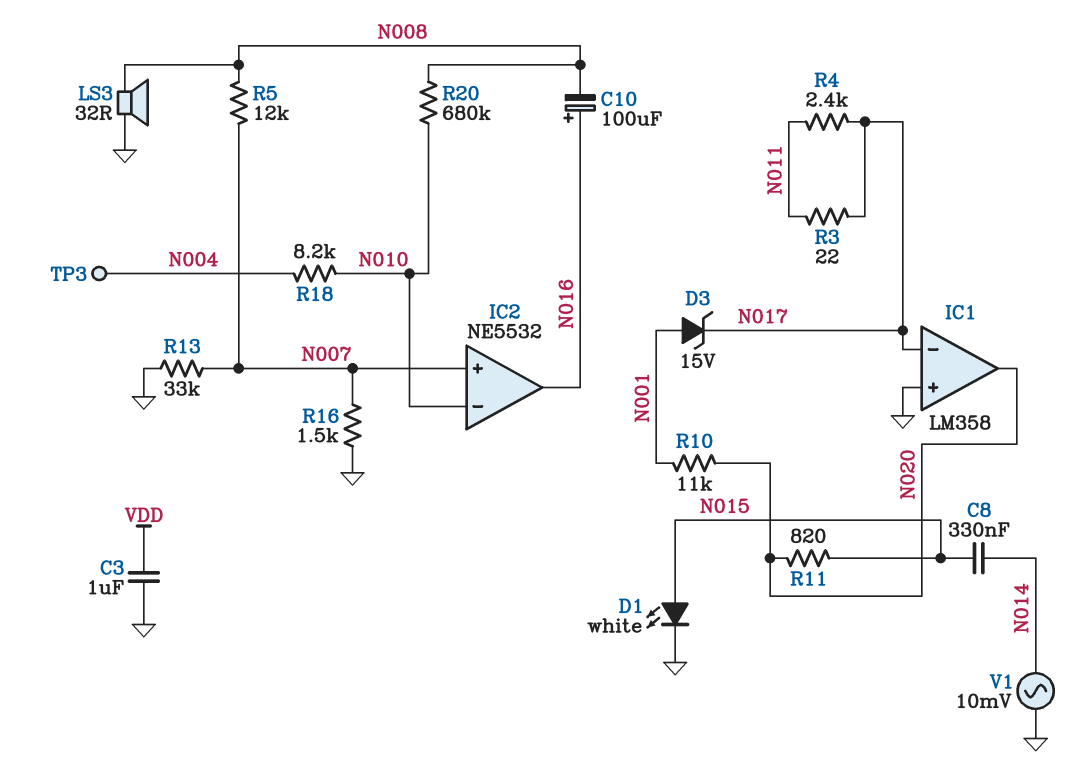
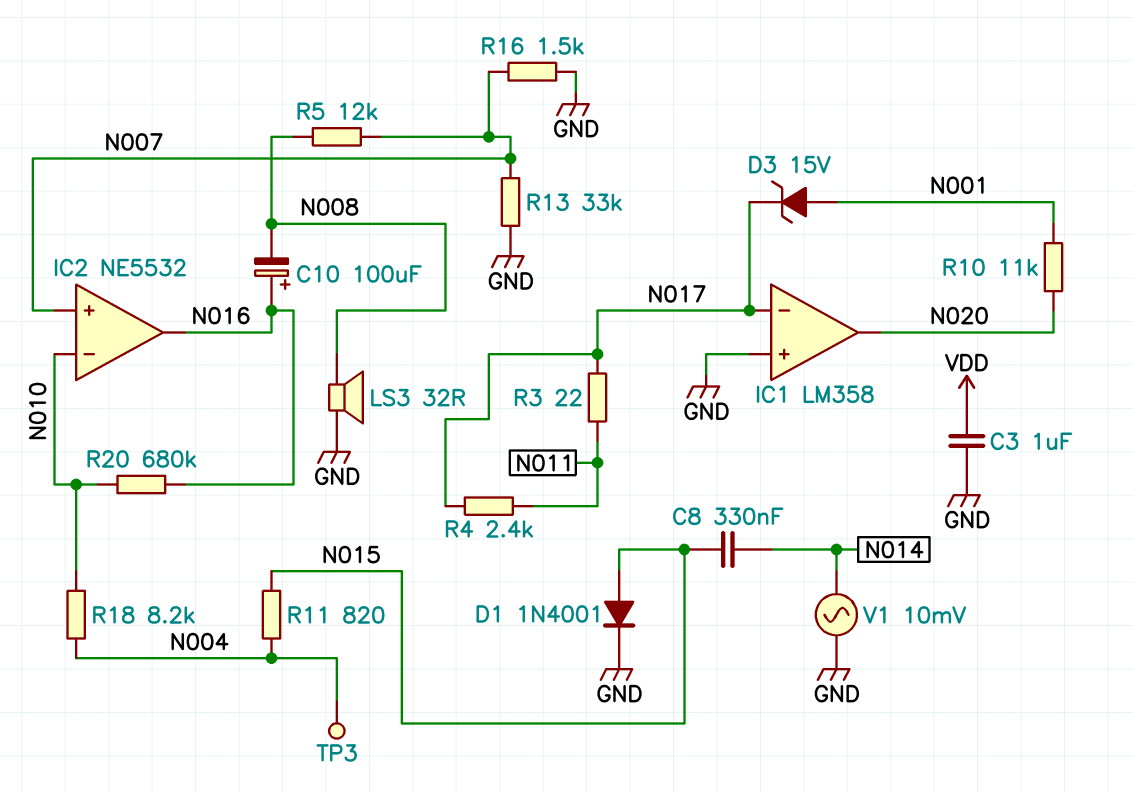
D1: LED white (A N015, K GND) -> diode 1N4001 (A N015, K GND)
R11: 820 (N015, N020) -> 820 (N004, N015)
R20: 680k (N008, N010) -> 680k (N010, N016)

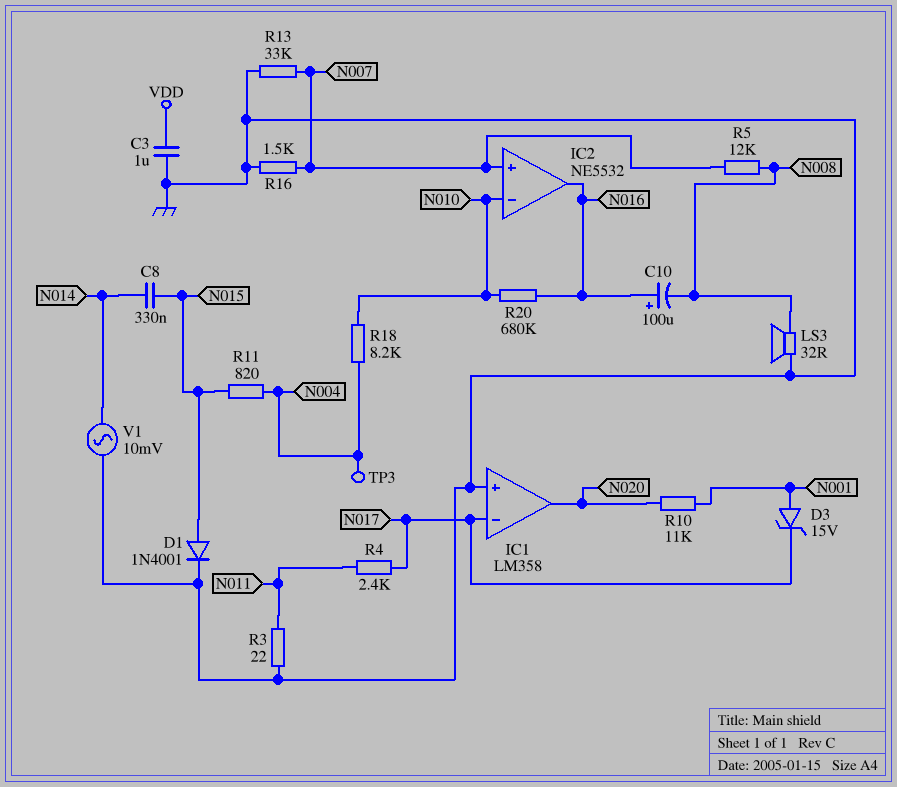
R3: 22 (N011, N017) -> 22 (GND, N011)

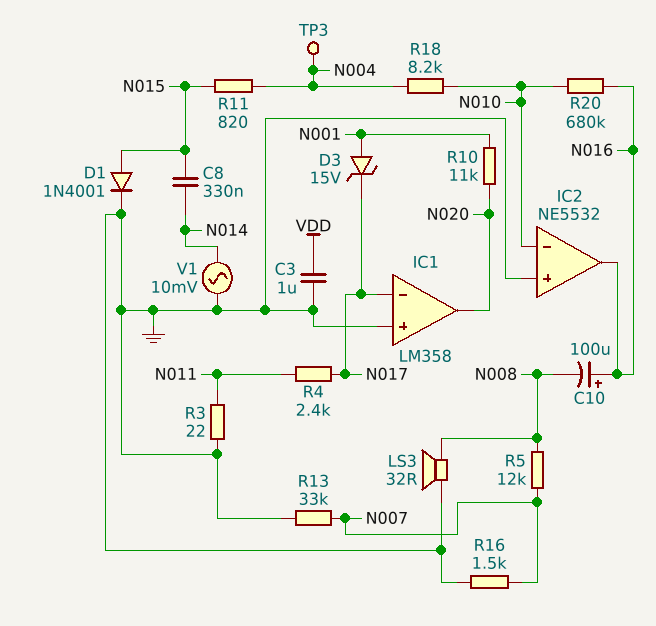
IC2 pin in+: N007 -> GND

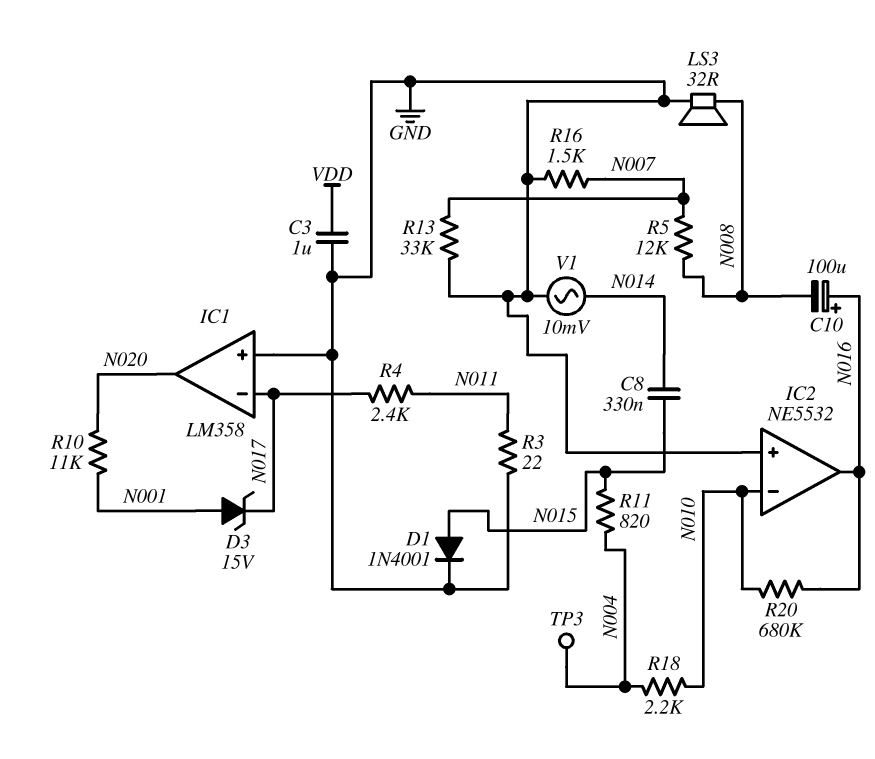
R18: 8.2k (N004, N010) -> 2.2k (N004, N010)

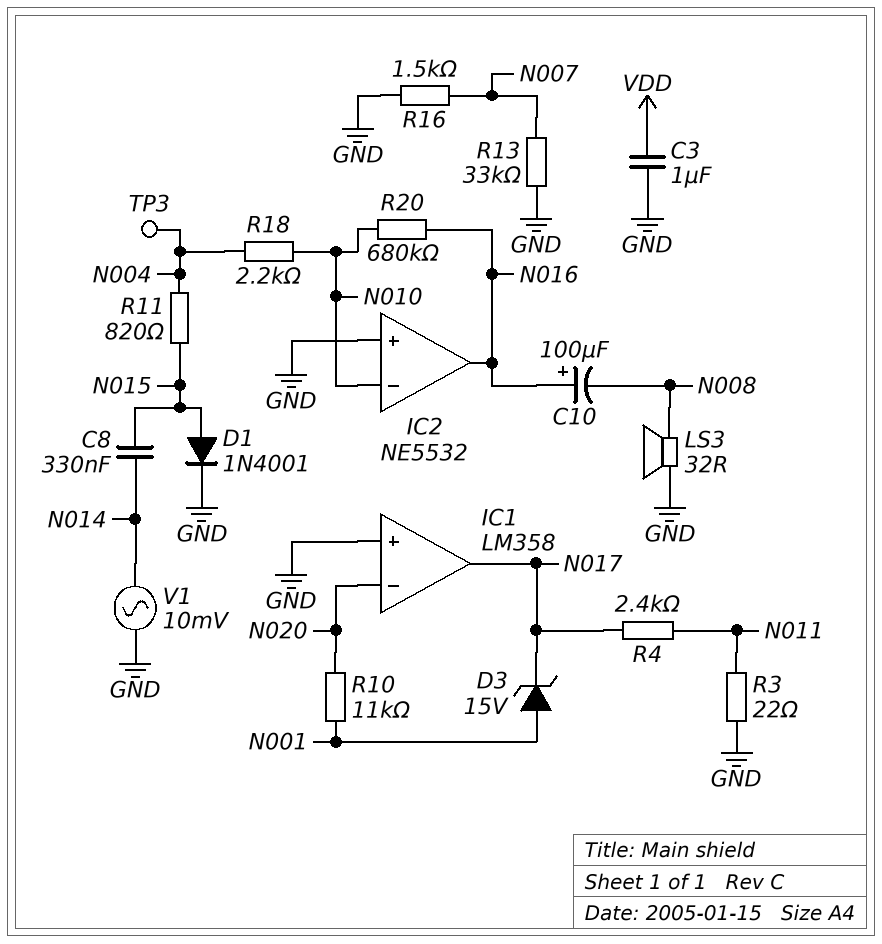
IC1 pin in-: N017 -> N020
IC1 pin out: N020 -> N017
R5: 12k (N007, N008) -> none

